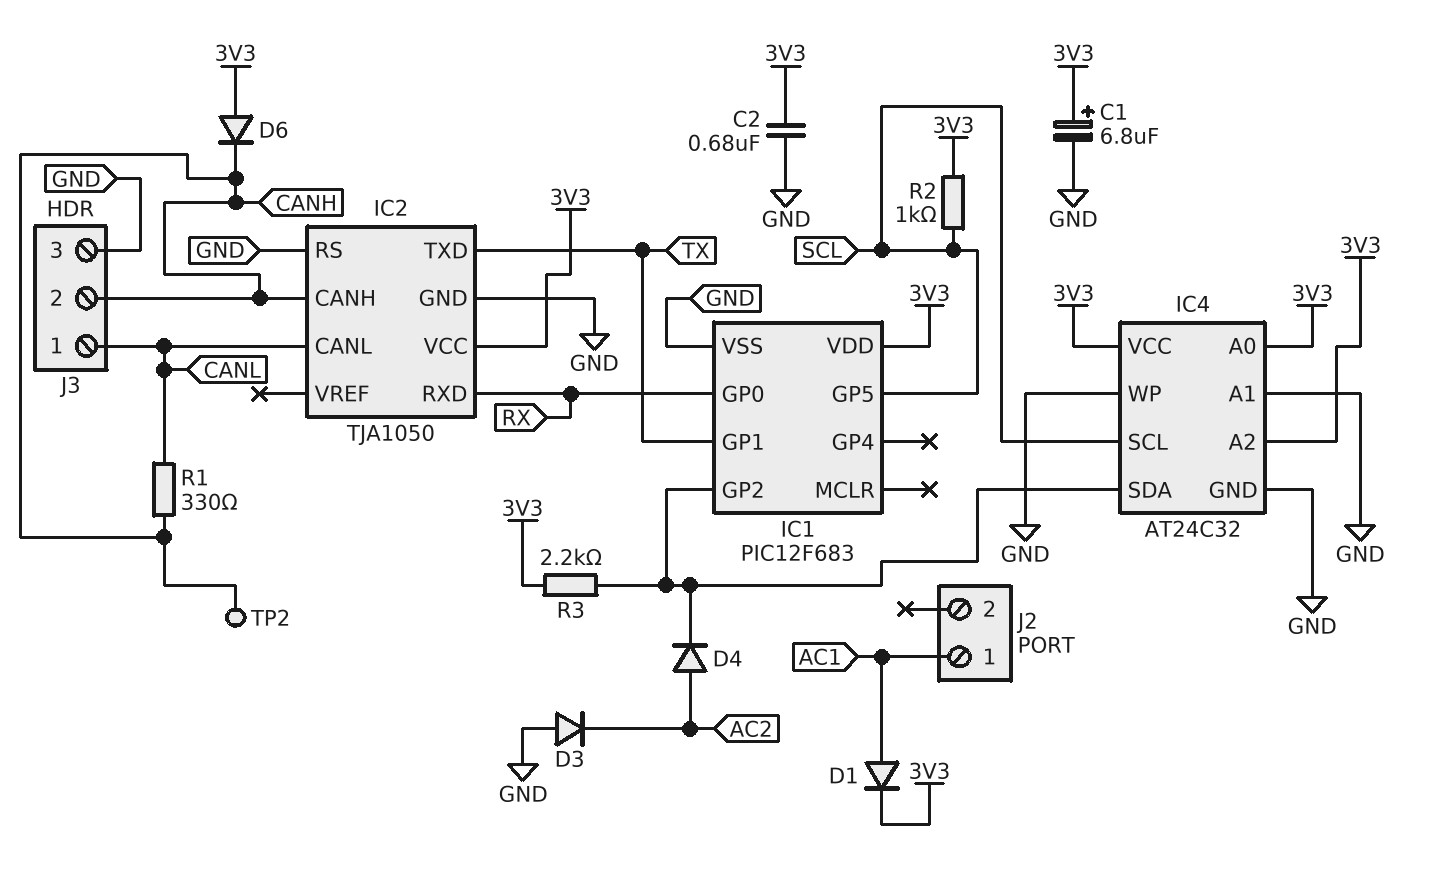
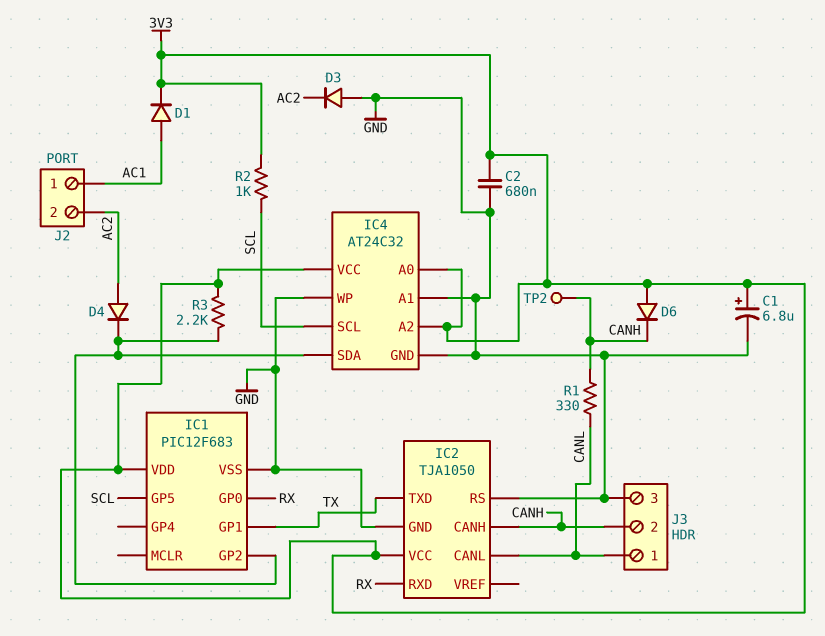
J2 pin 2: none -> AC2

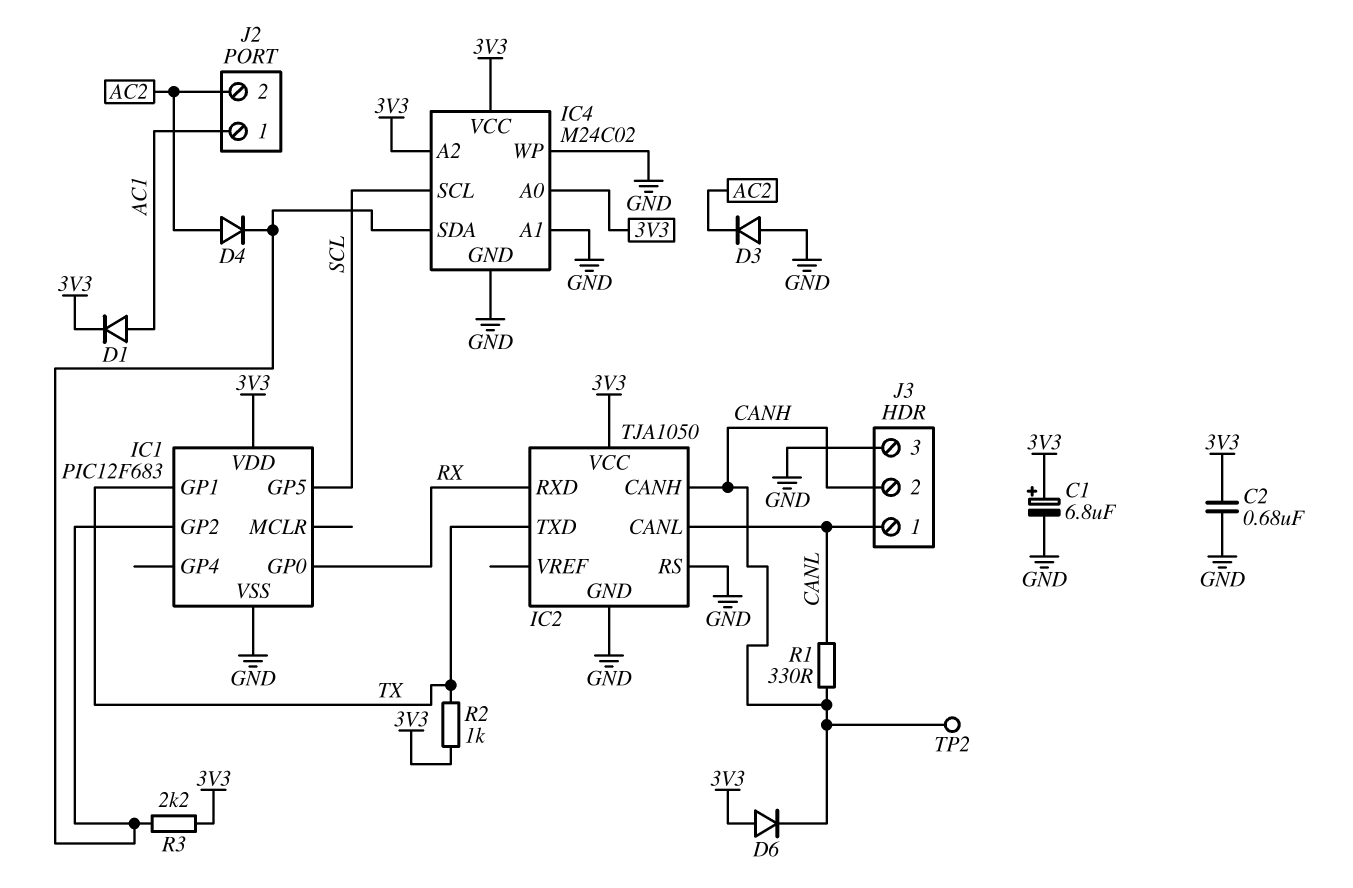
IC4: AT24C32 -> M24C02
R2: 1k (3V3, SCL) -> 1k (3V3, TX)

